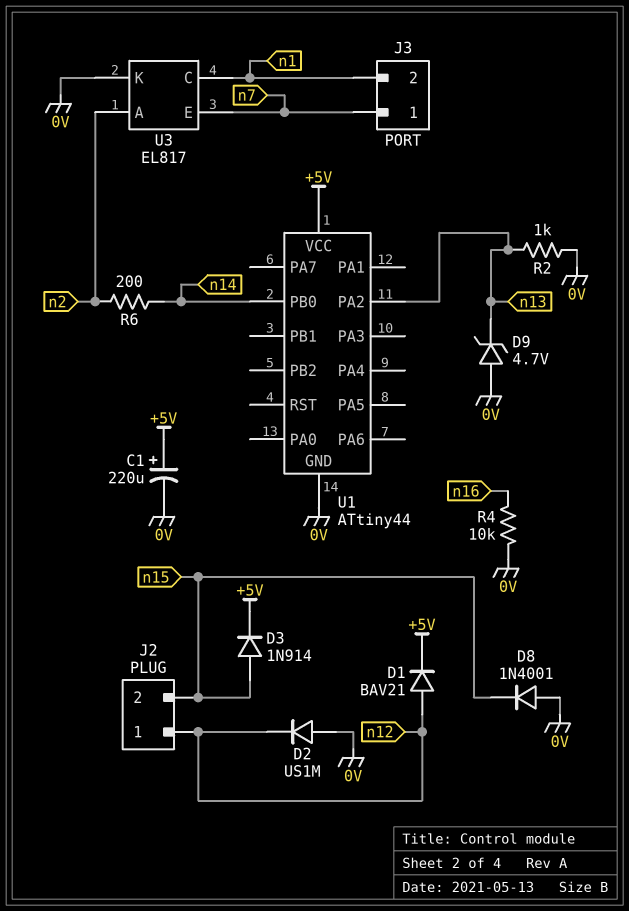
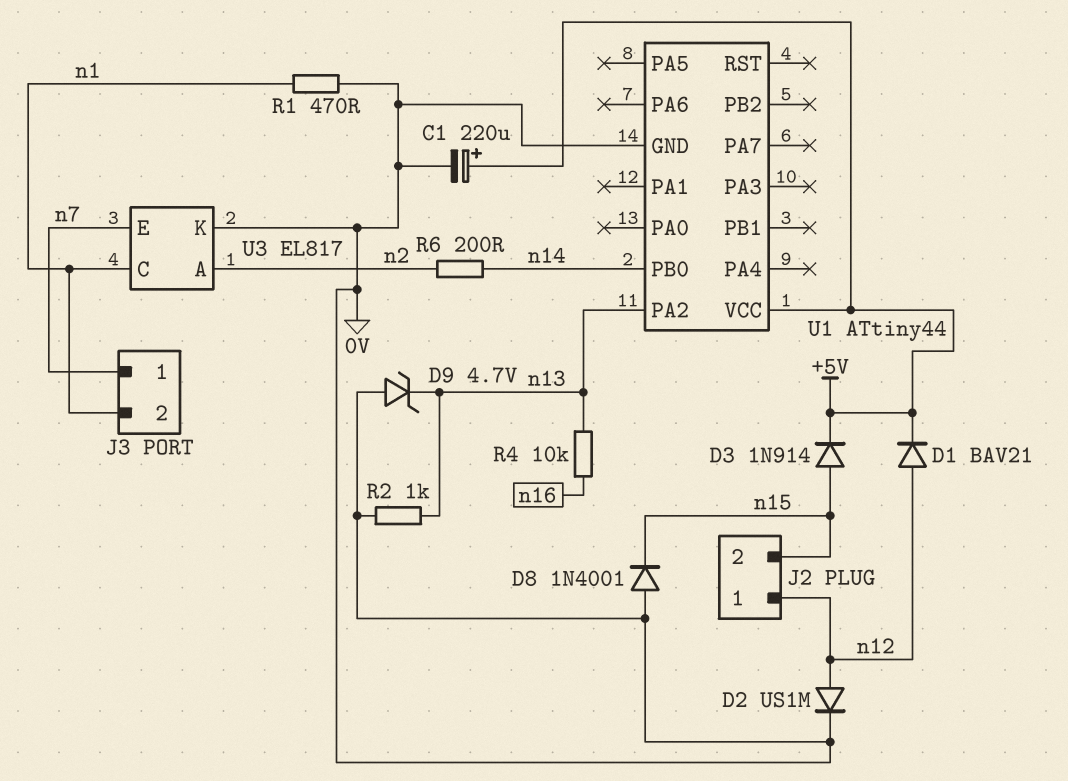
D2: diode US1M (A 0V, K n12) -> diode US1M (A n12, K 0V)
R1: none -> 470 (0V, n1)
R4: 10k (0V, n16) -> 10k (n13, n16)

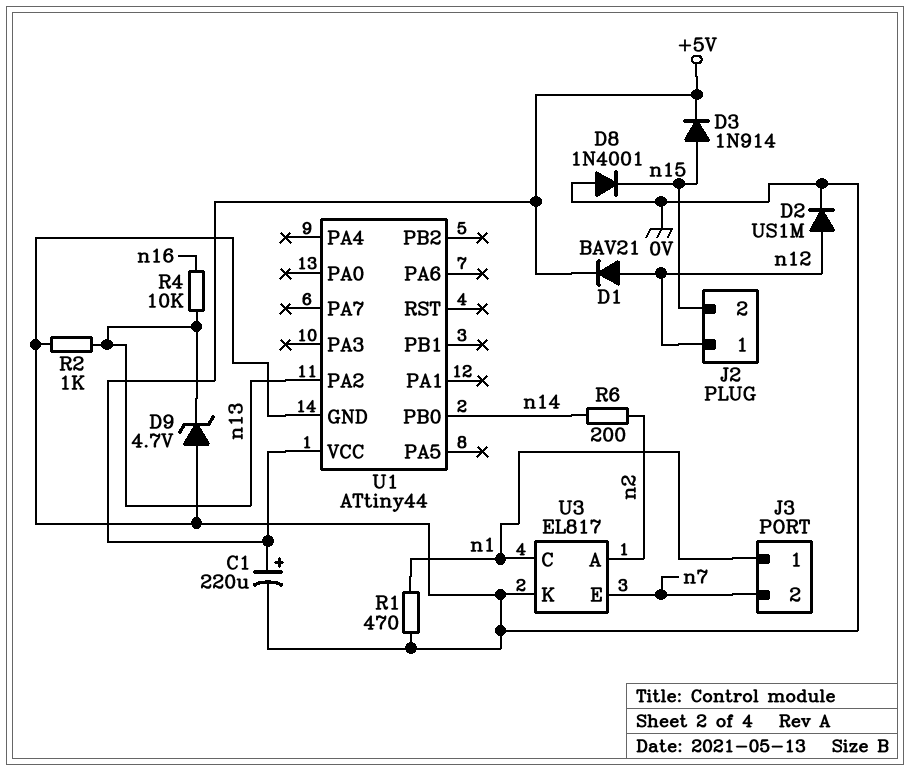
J3 pin 1: n7 -> n1
J3 pin 2: n1 -> n7

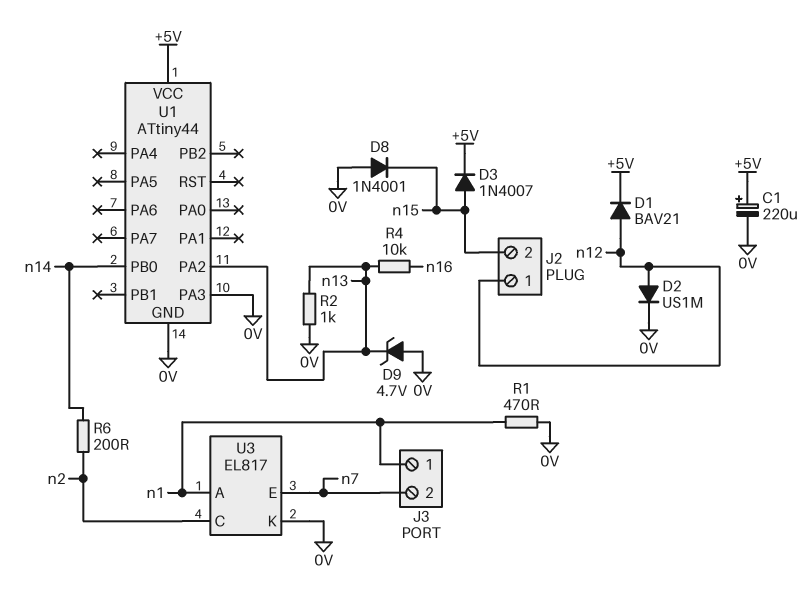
D3: diode 1N914 (A n15, K +5V) -> diode 1N4007 (A n15, K +5V)
U1 pin PA3: none -> 0V
U3 pin A: n2 -> n1
U3 pin C: n1 -> n2

